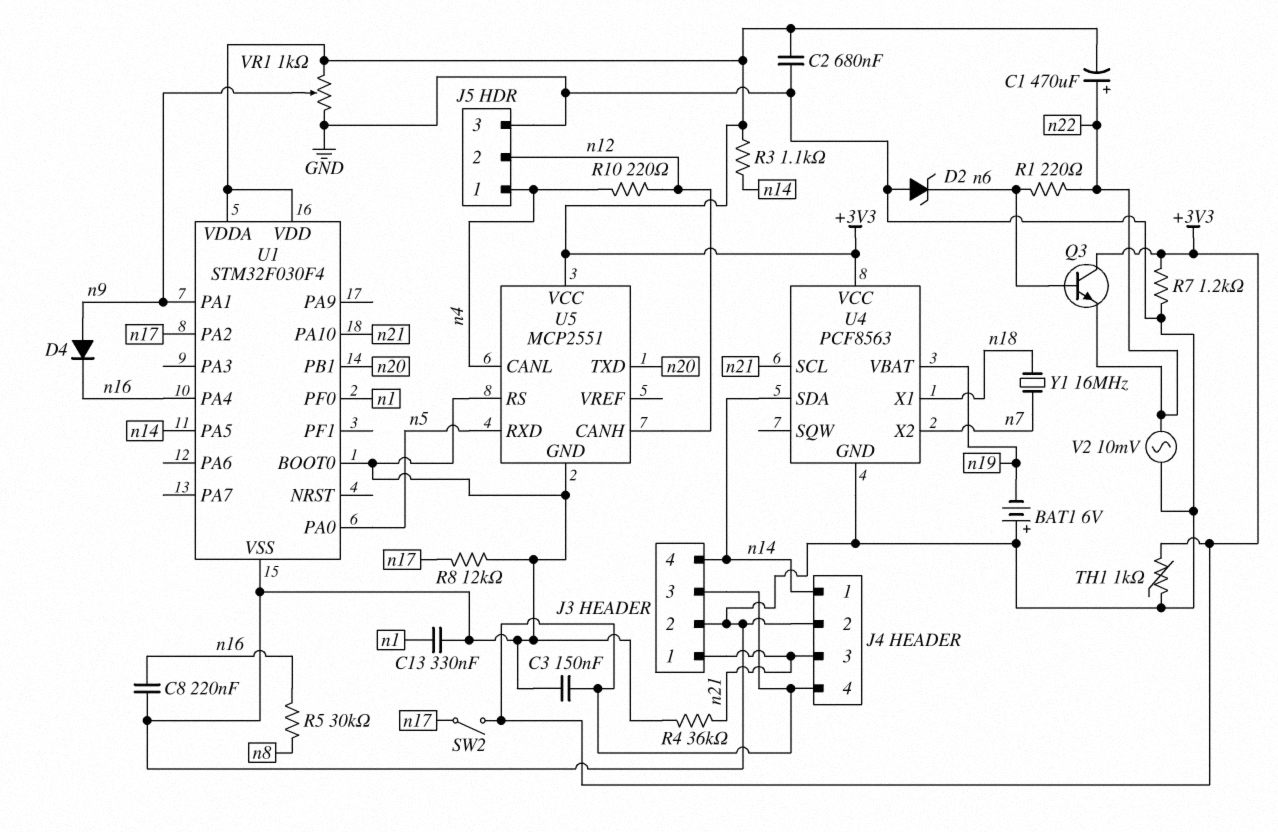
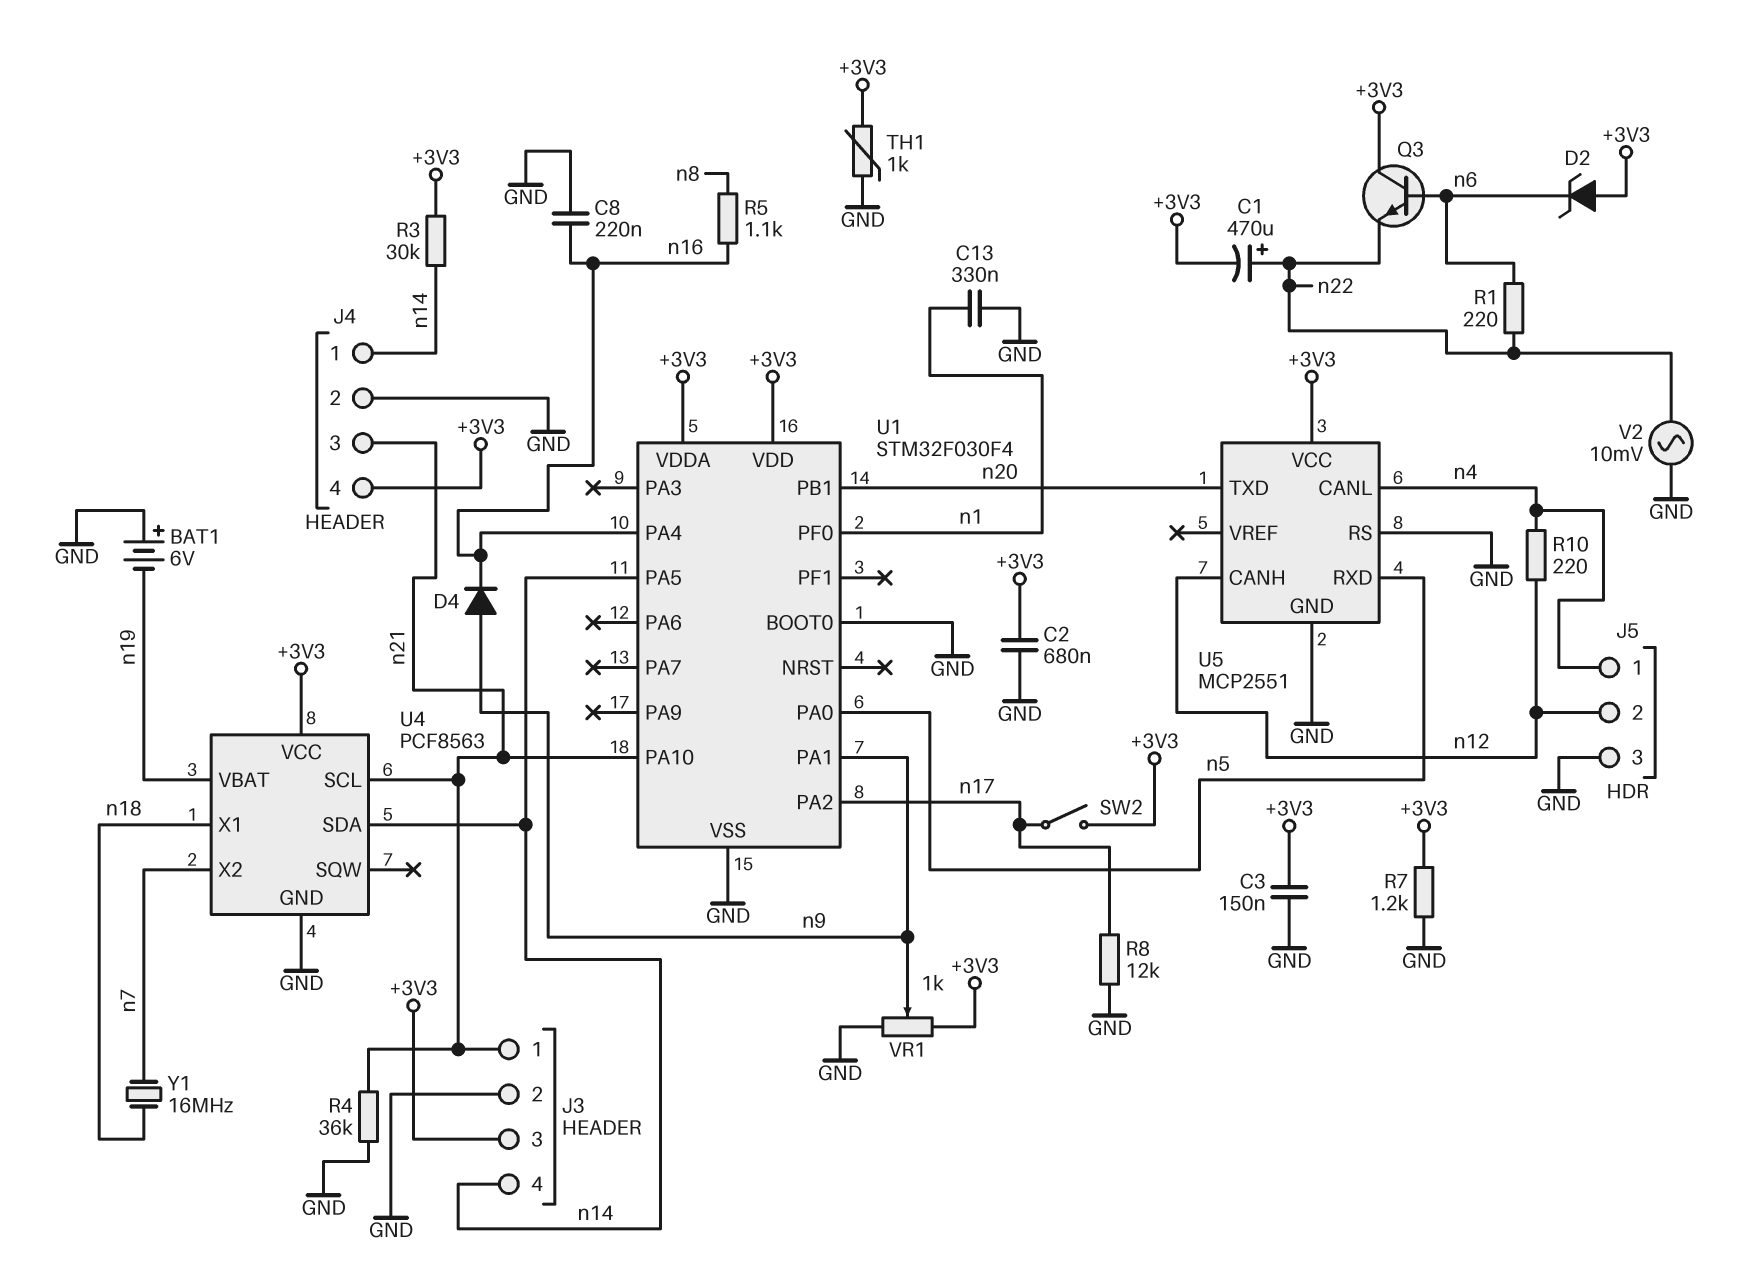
D2: zener (A GND, K n6) -> zener (A +3V3, K n6)
R3: 1.1k (+3V3, n14) -> 30k (+3V3, n14)
R5: 30k (n8, n16) -> 1.1k (n8, n16)

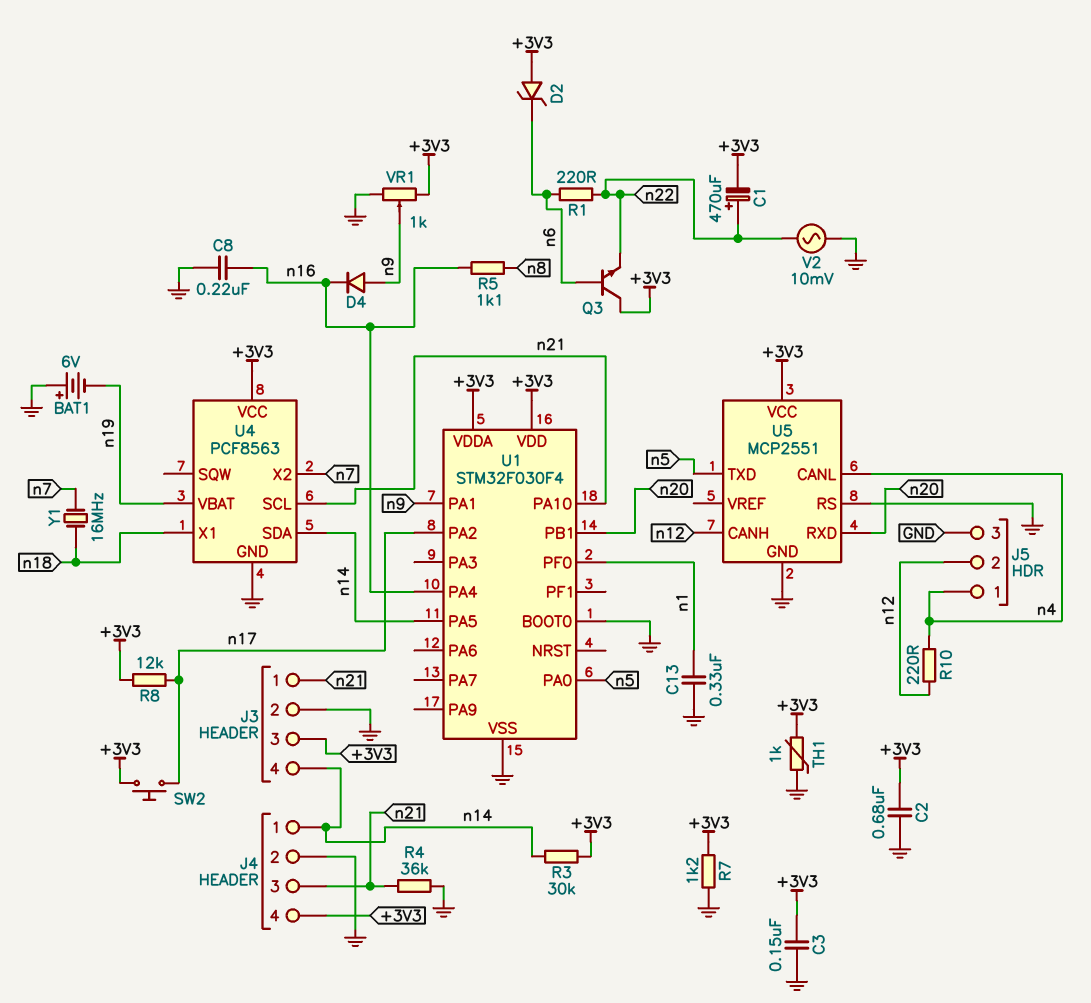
R8: 12k (GND, n17) -> 12k (+3V3, n17)
SW2: switch (+3V3, n17) -> button (+3V3, n17)
U5 pin RXD: n5 -> n20
U5 pin TXD: n20 -> n5

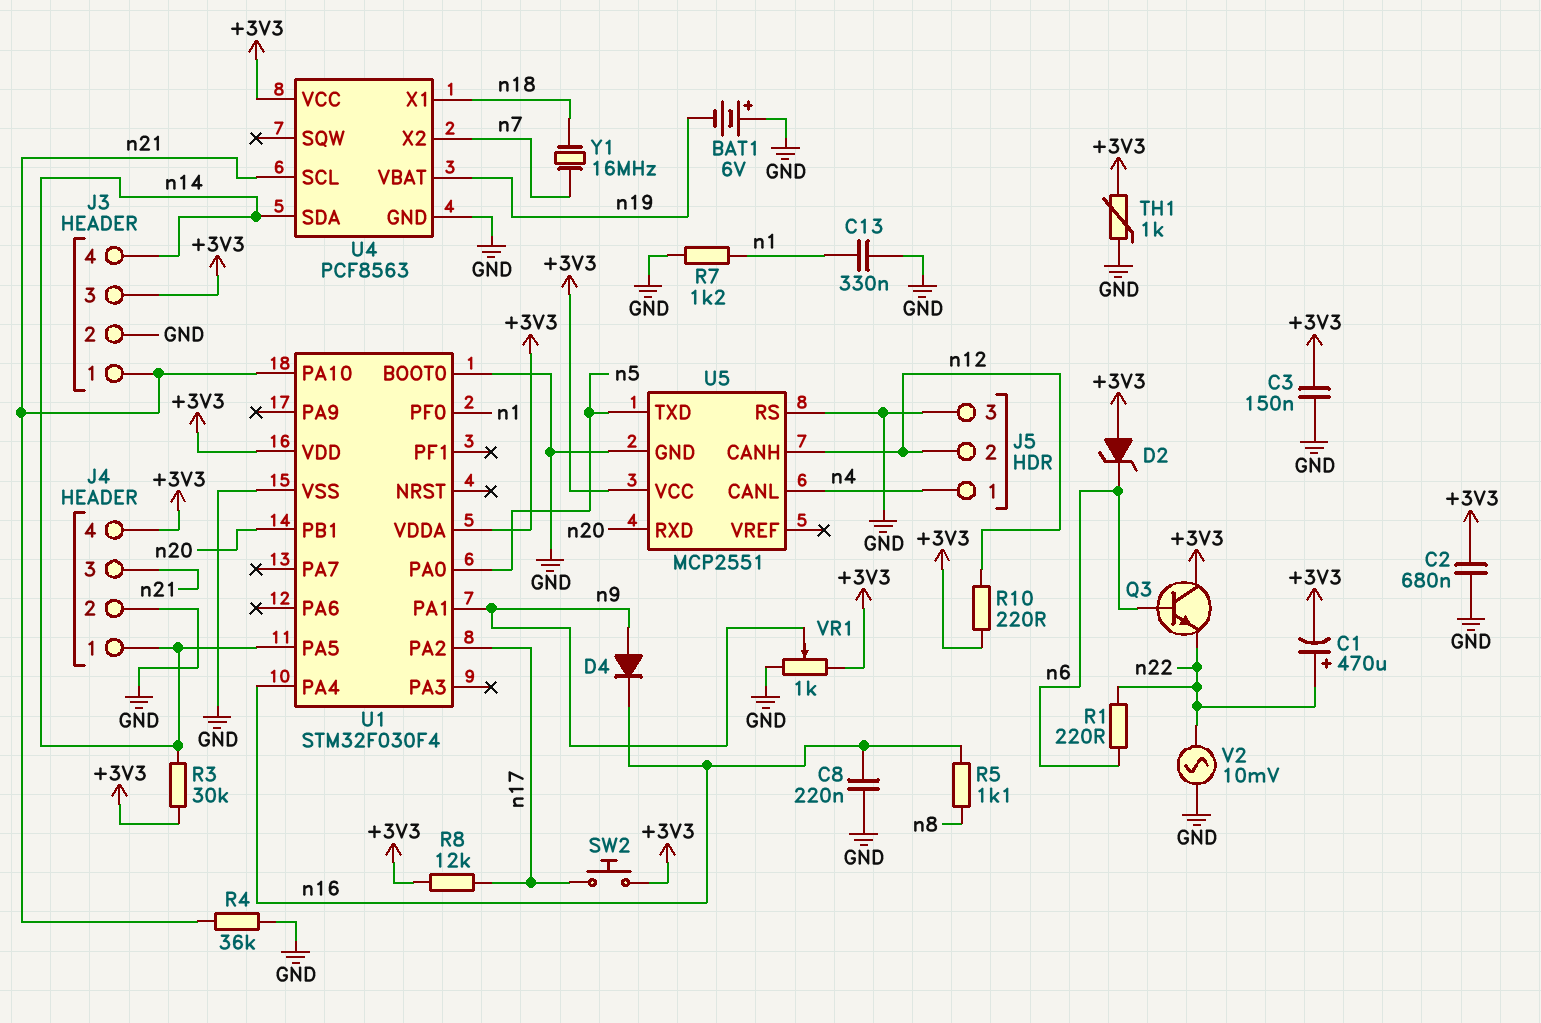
R7: 1.2k (+3V3, GND) -> 1.2k (GND, n1)
R10: 220 (n4, n12) -> 220 (+3V3, n12)

